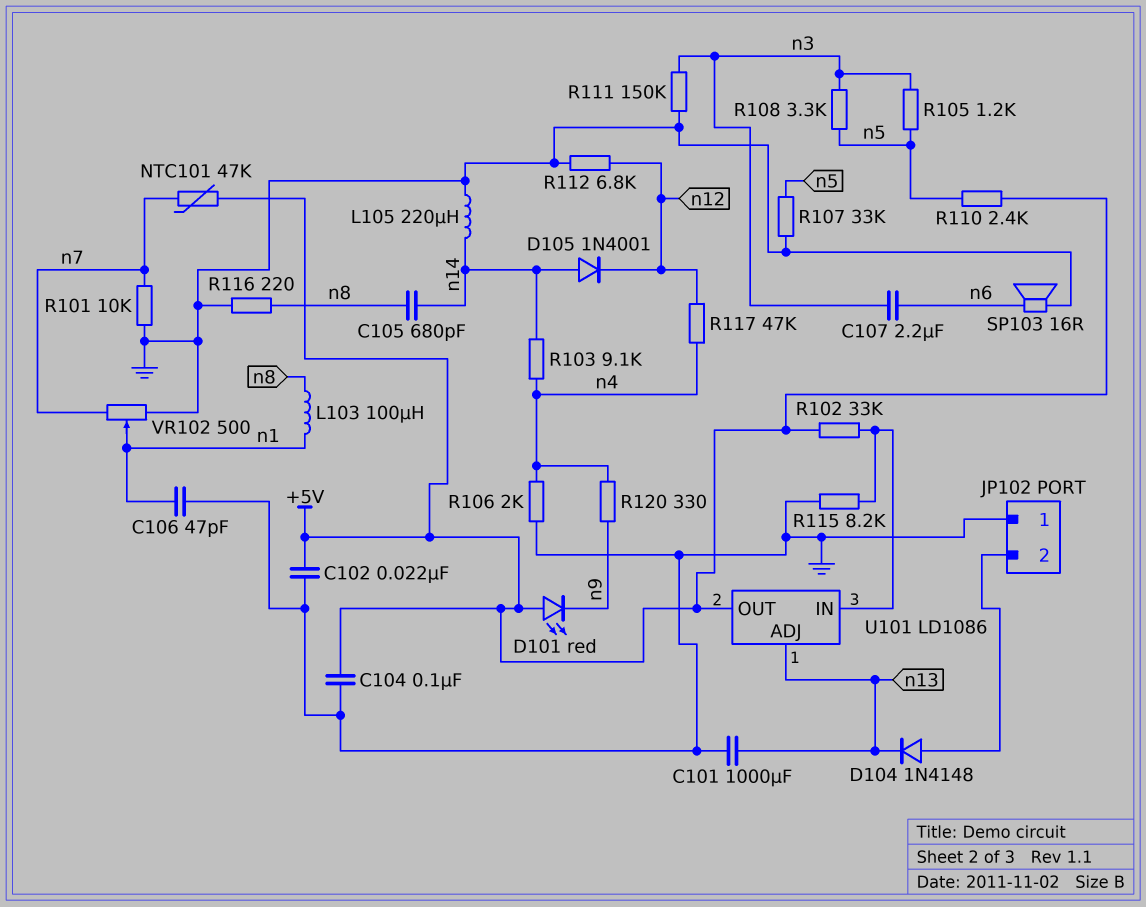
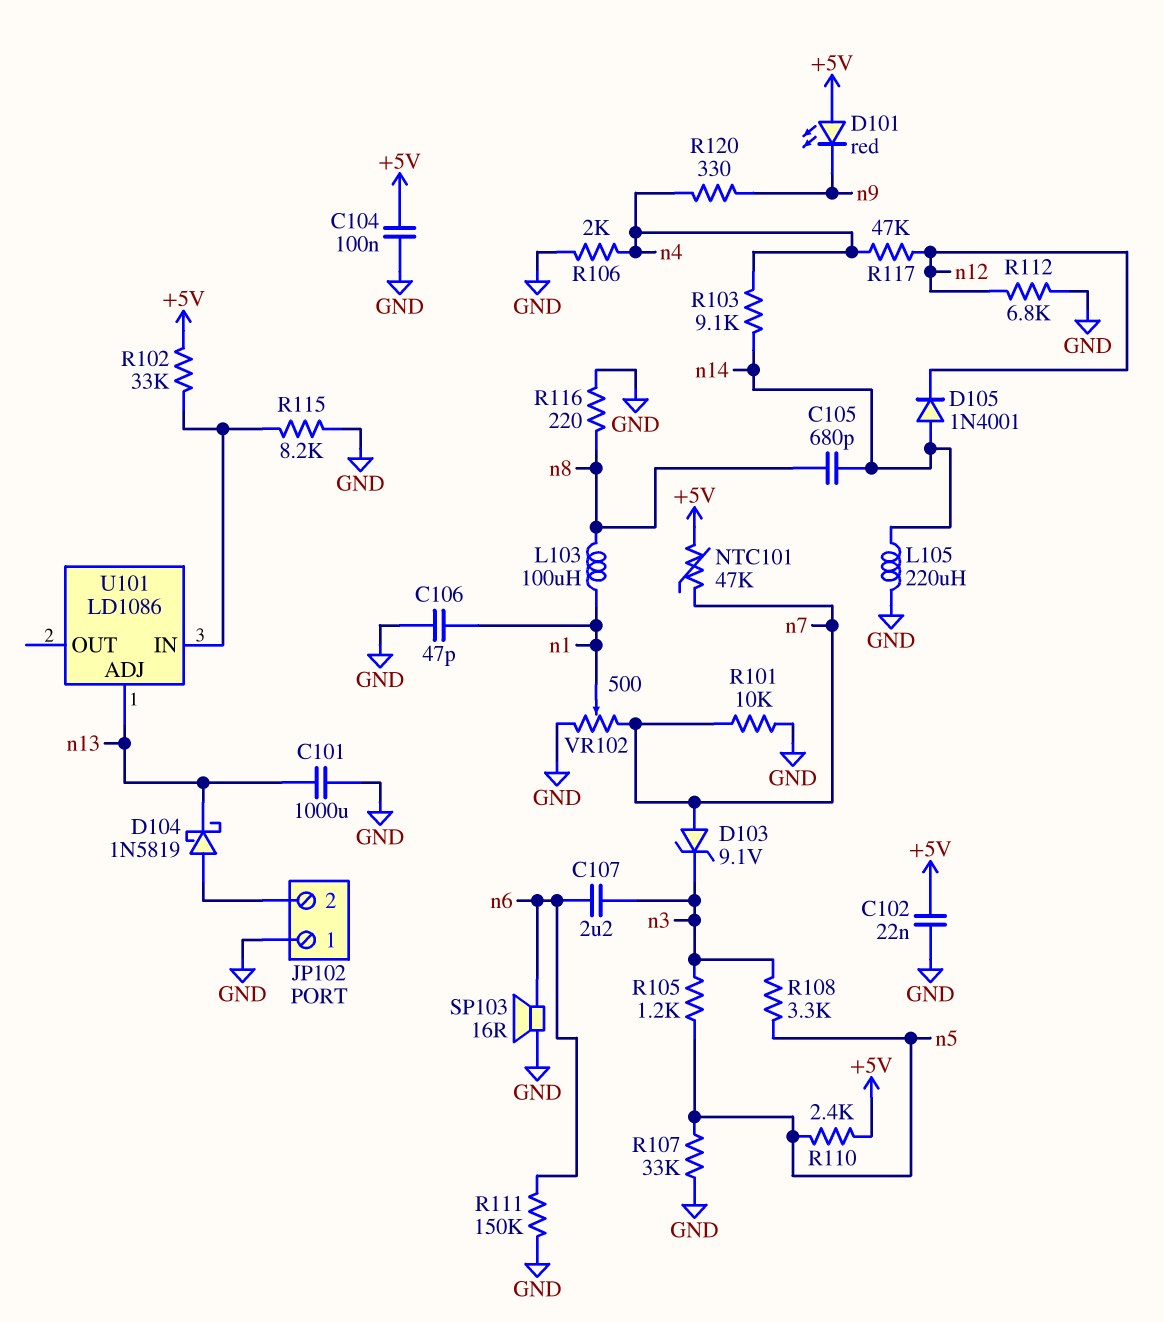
D103: none -> zener 9.1V (A n7, K n3)
D104: diode 1N4148 (A JP102/2, K n13) -> schottky 1N5819 (A JP102/2, K n13)
R111: 150k (GND, n3) -> 150k (GND, n6)
U101 pin OUT: +5V -> none

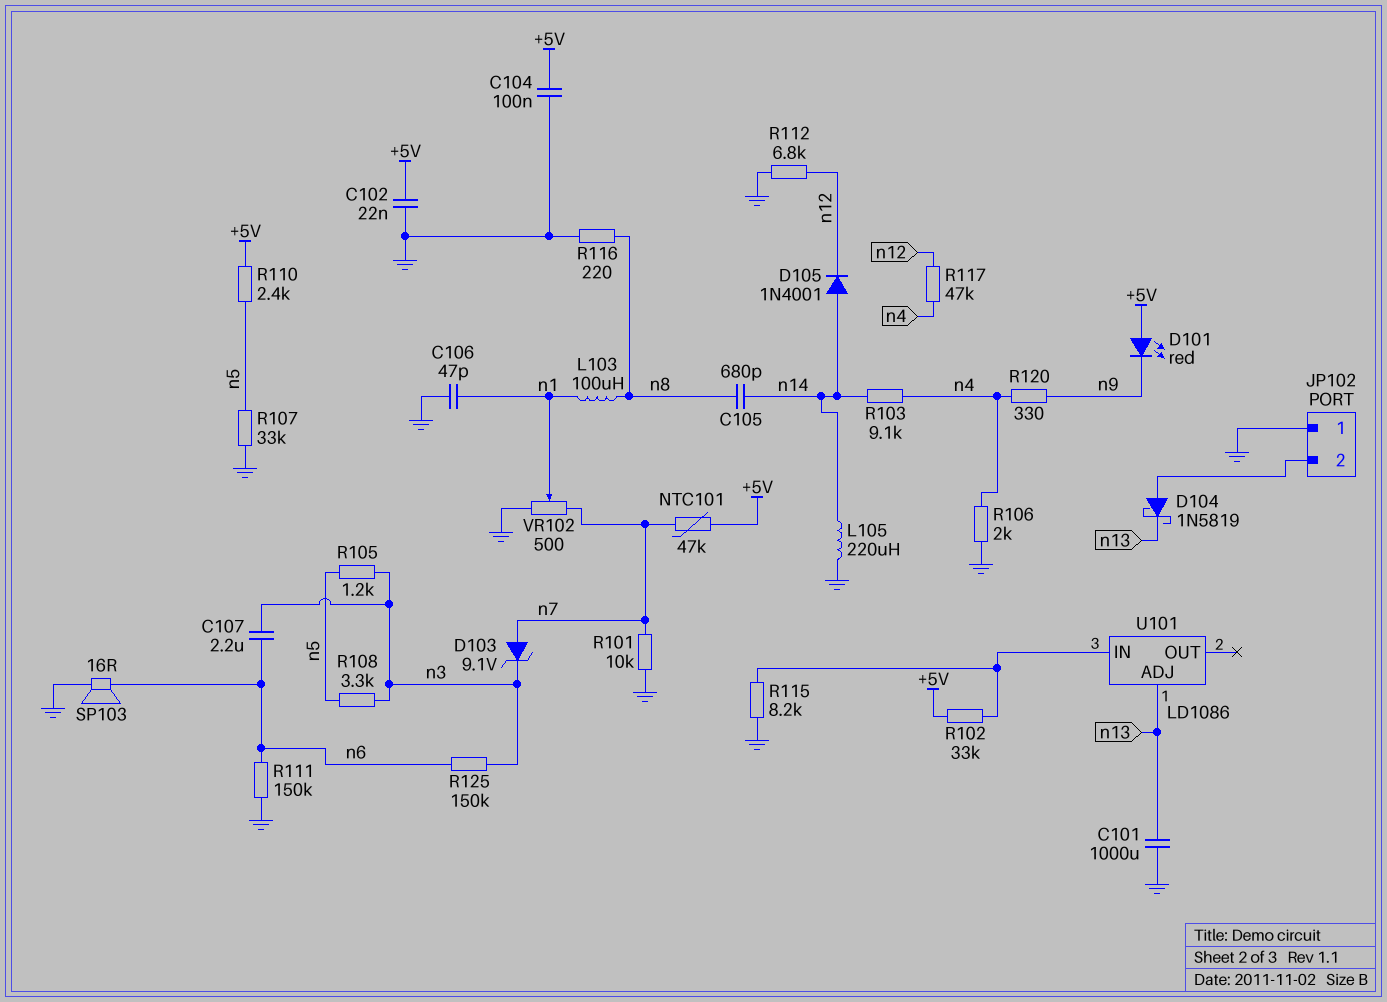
R125: none -> 150k (n3, n6)

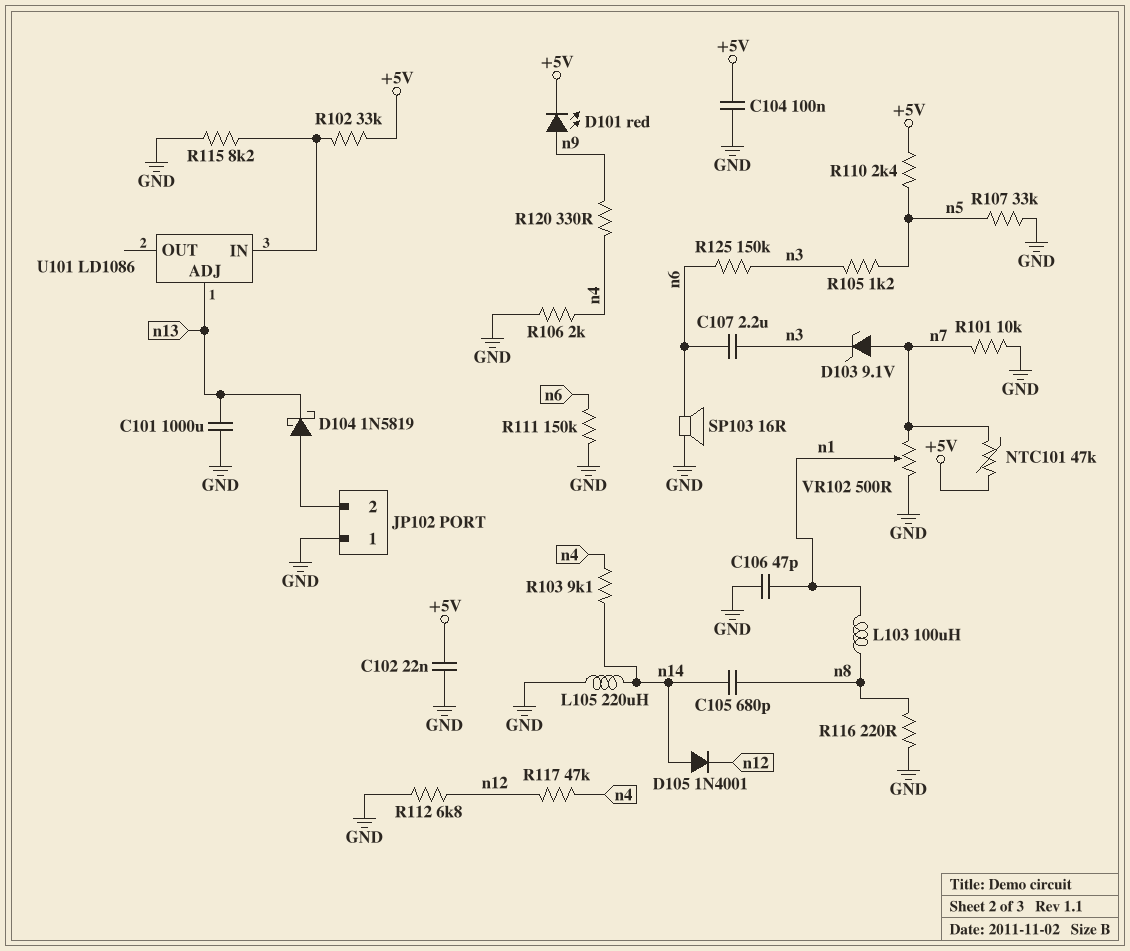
D101: LED red (A +5V, K n9) -> LED red (A n9, K +5V)
R108: 3.3k (n3, n5) -> none

